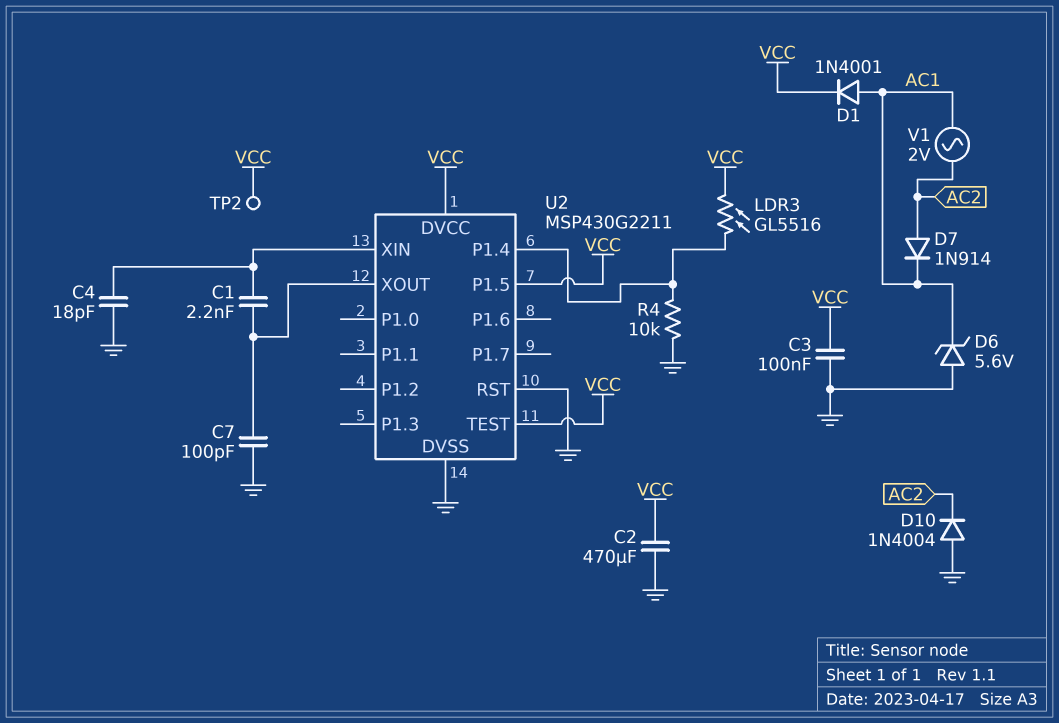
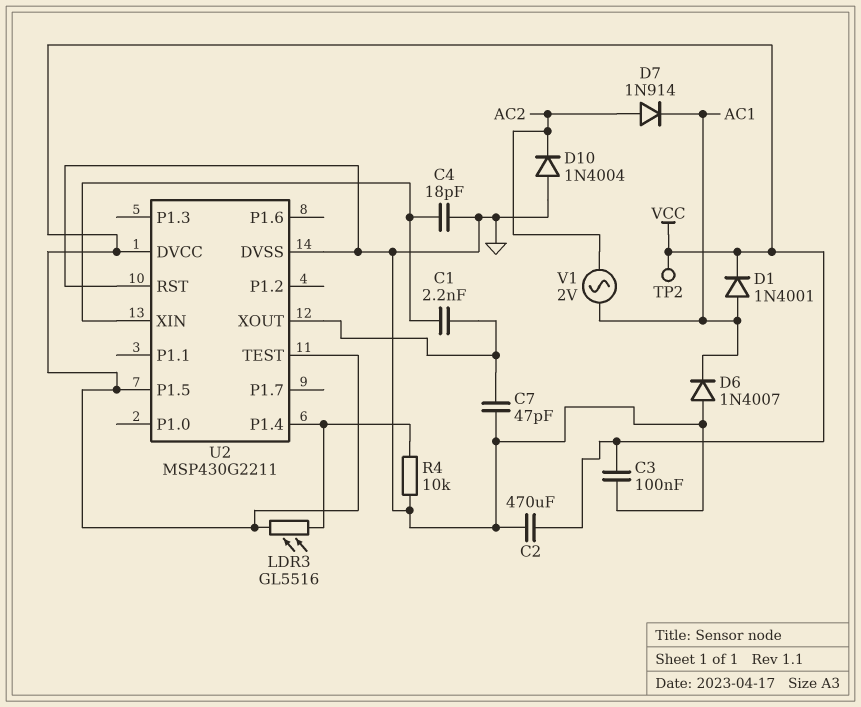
C7: 100pF (GND, U2/XOUT) -> 47pF (GND, U2/XOUT)
D6: zener 5.6V (A GND, K AC1) -> diode 1N4007 (A GND, K AC1)

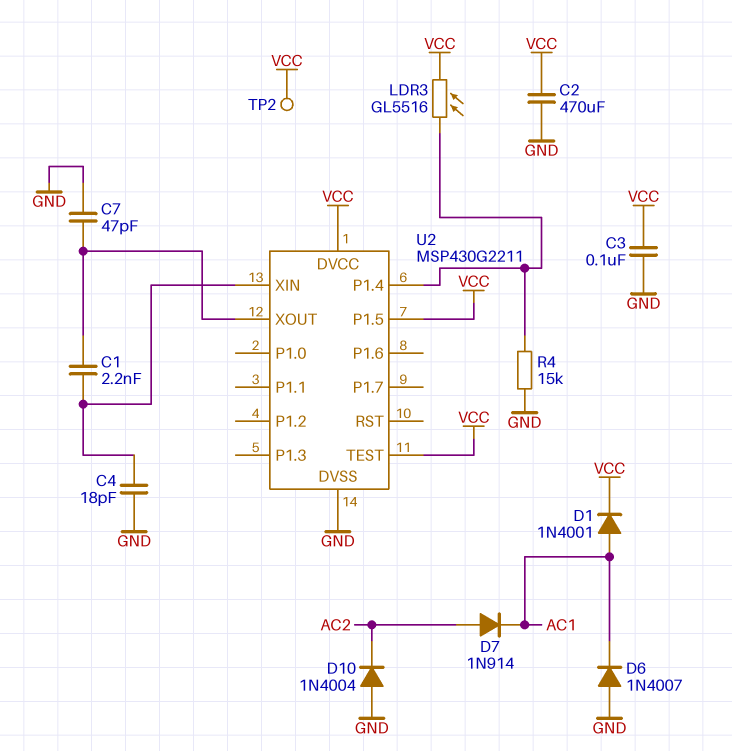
R4: 10k (GND, U2/P1.4) -> 15k (GND, U2/P1.4)
U2 pin RST: GND -> none
V1: AC 2V (AC1, AC2) -> none

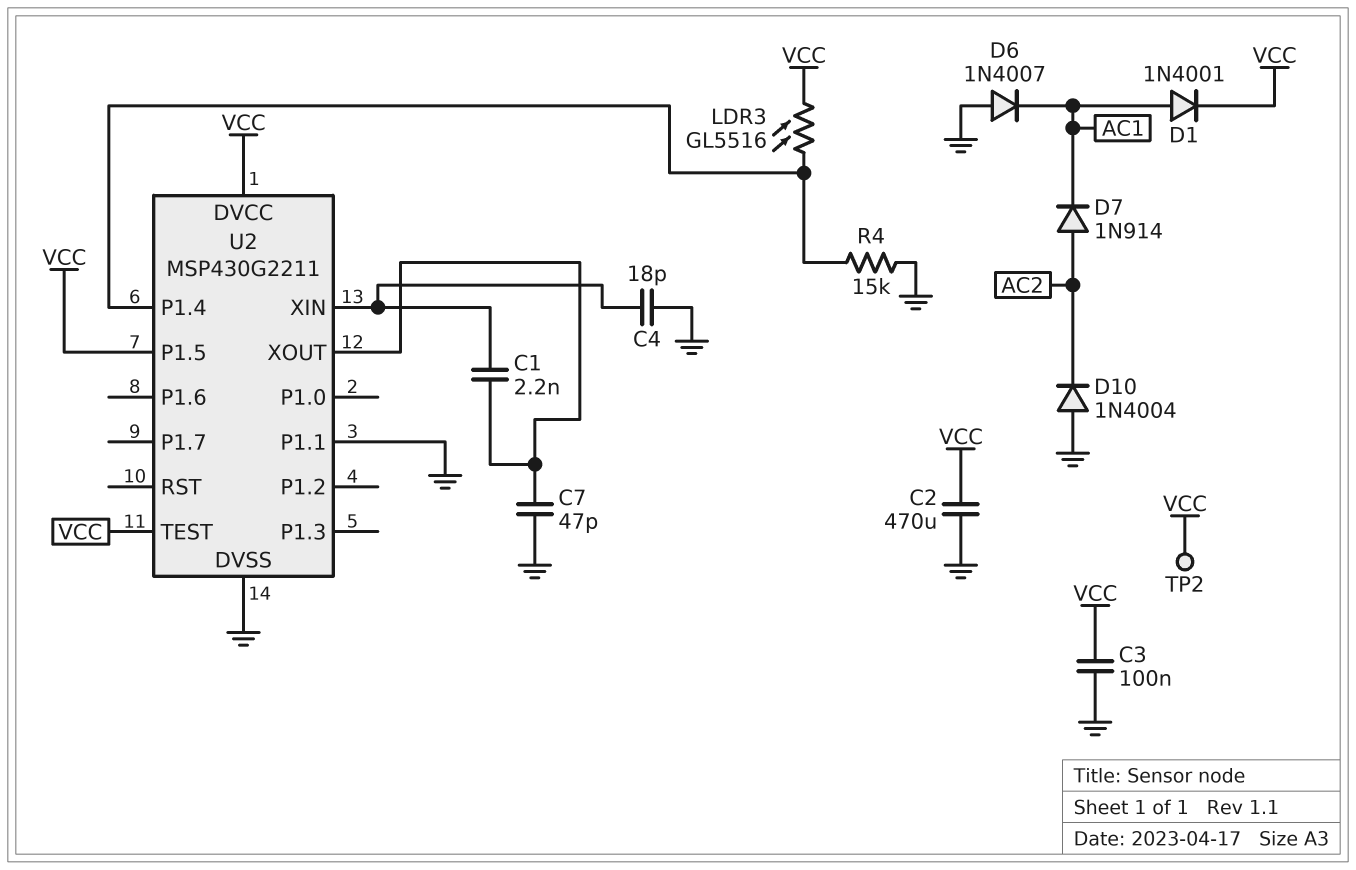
U2 pin P1.1: none -> GND

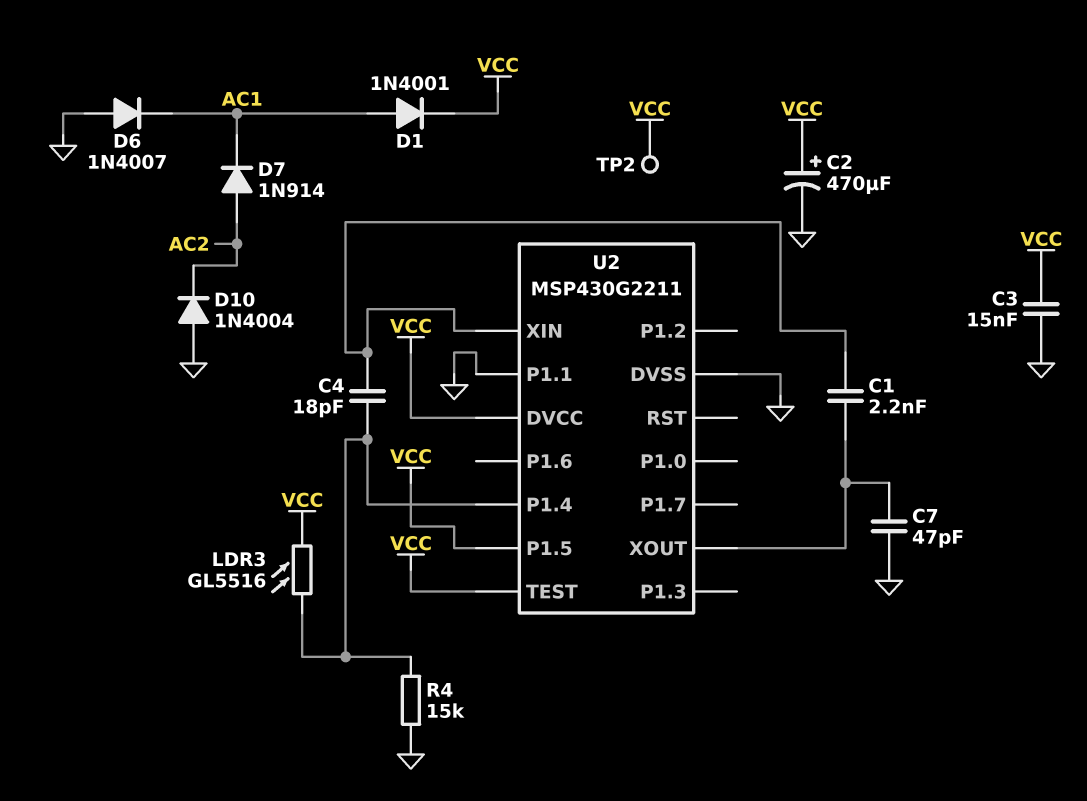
C2: 470uF (GND, VCC) -> 470uF (plus VCC, minus GND)
C3: 100nF (GND, VCC) -> 15nF (GND, VCC)
C4: 18pF (GND, U2/XIN) -> 18pF (U2/P1.4, U2/XIN)

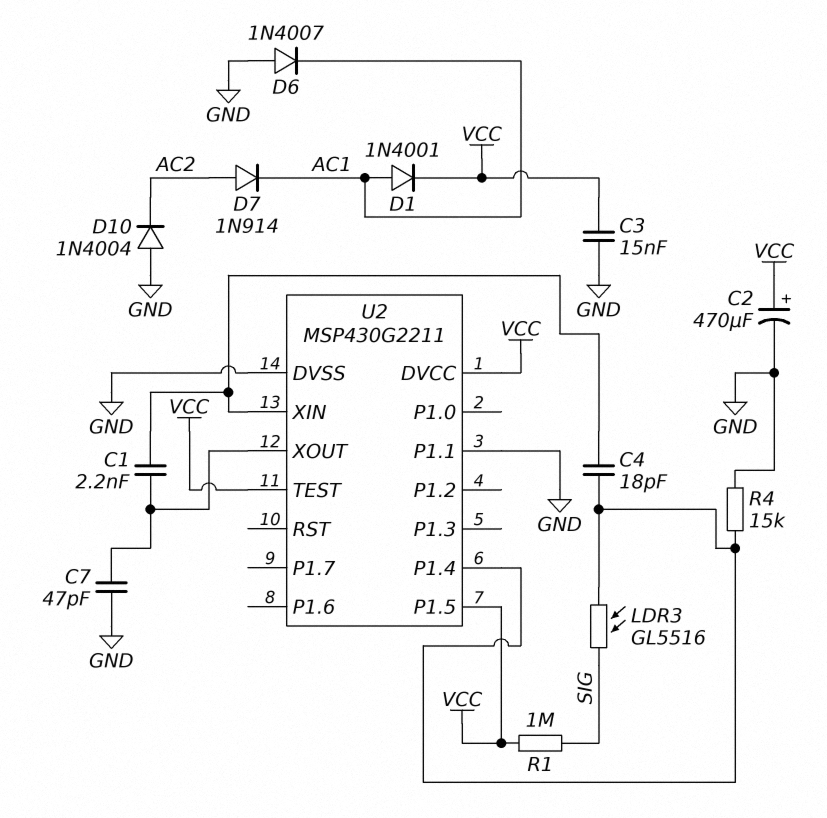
LDR3: GL5516 (U2/P1.4, VCC) -> GL5516 (SIG, U2/P1.4)
R1: none -> 1M (SIG, VCC)
TP2: test point (VCC) -> none

